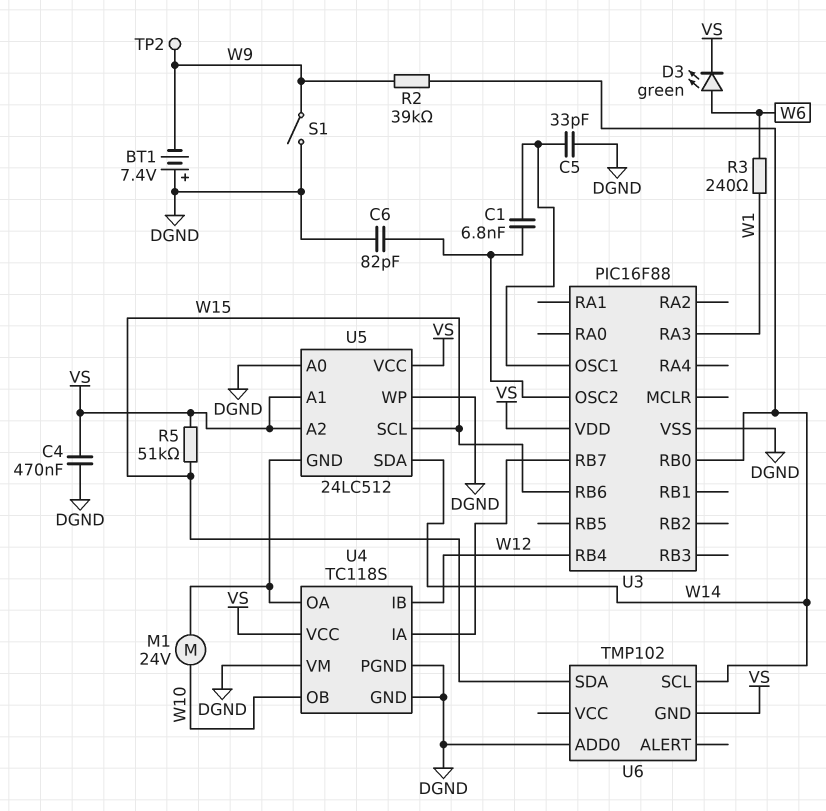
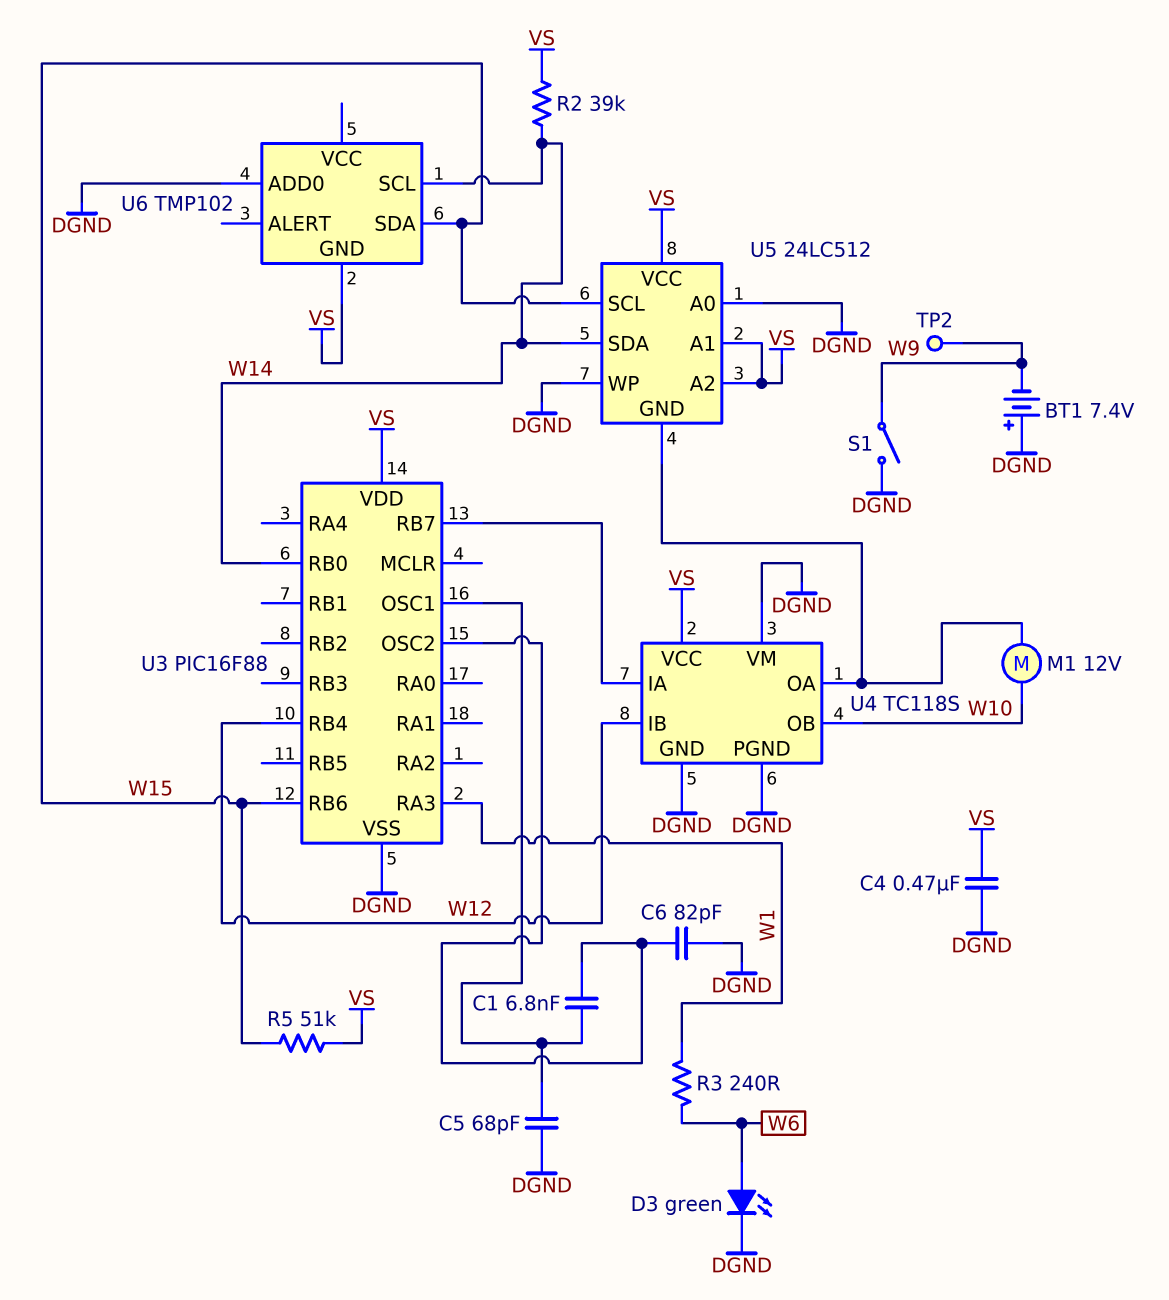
C5: 33pF (DGND, U3/OSC1) -> 68pF (DGND, U3/OSC1)
D3: LED green (A W6, K VS) -> LED green (A W6, K DGND)
M1: motor 24V (U4/OA, W10) -> motor 12V (U4/OA, W10)
R2: 39k (W9, W14) -> 39k (VS, W14)

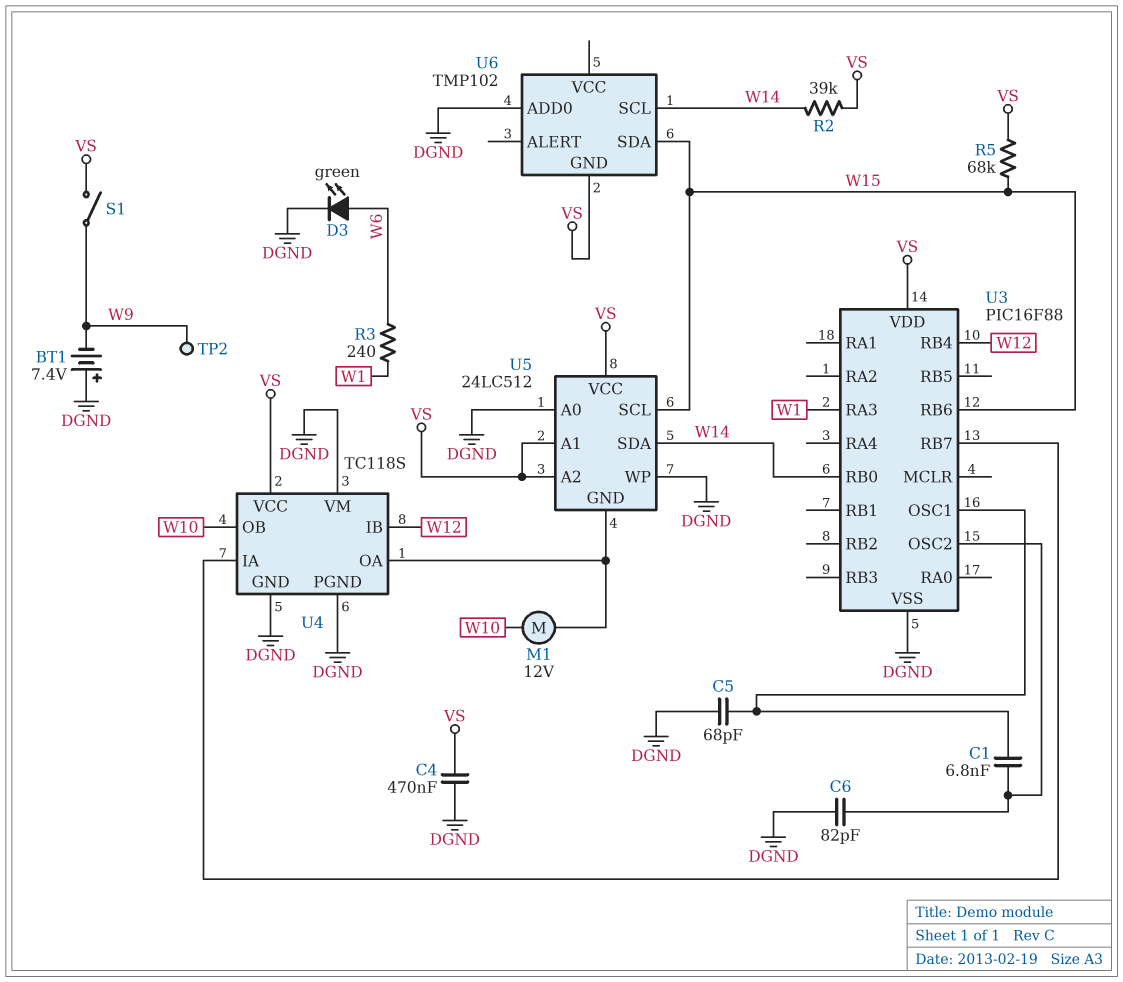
R5: 51k (VS, W15) -> 68k (VS, W15)
S1: switch (DGND, W9) -> switch (VS, W9)

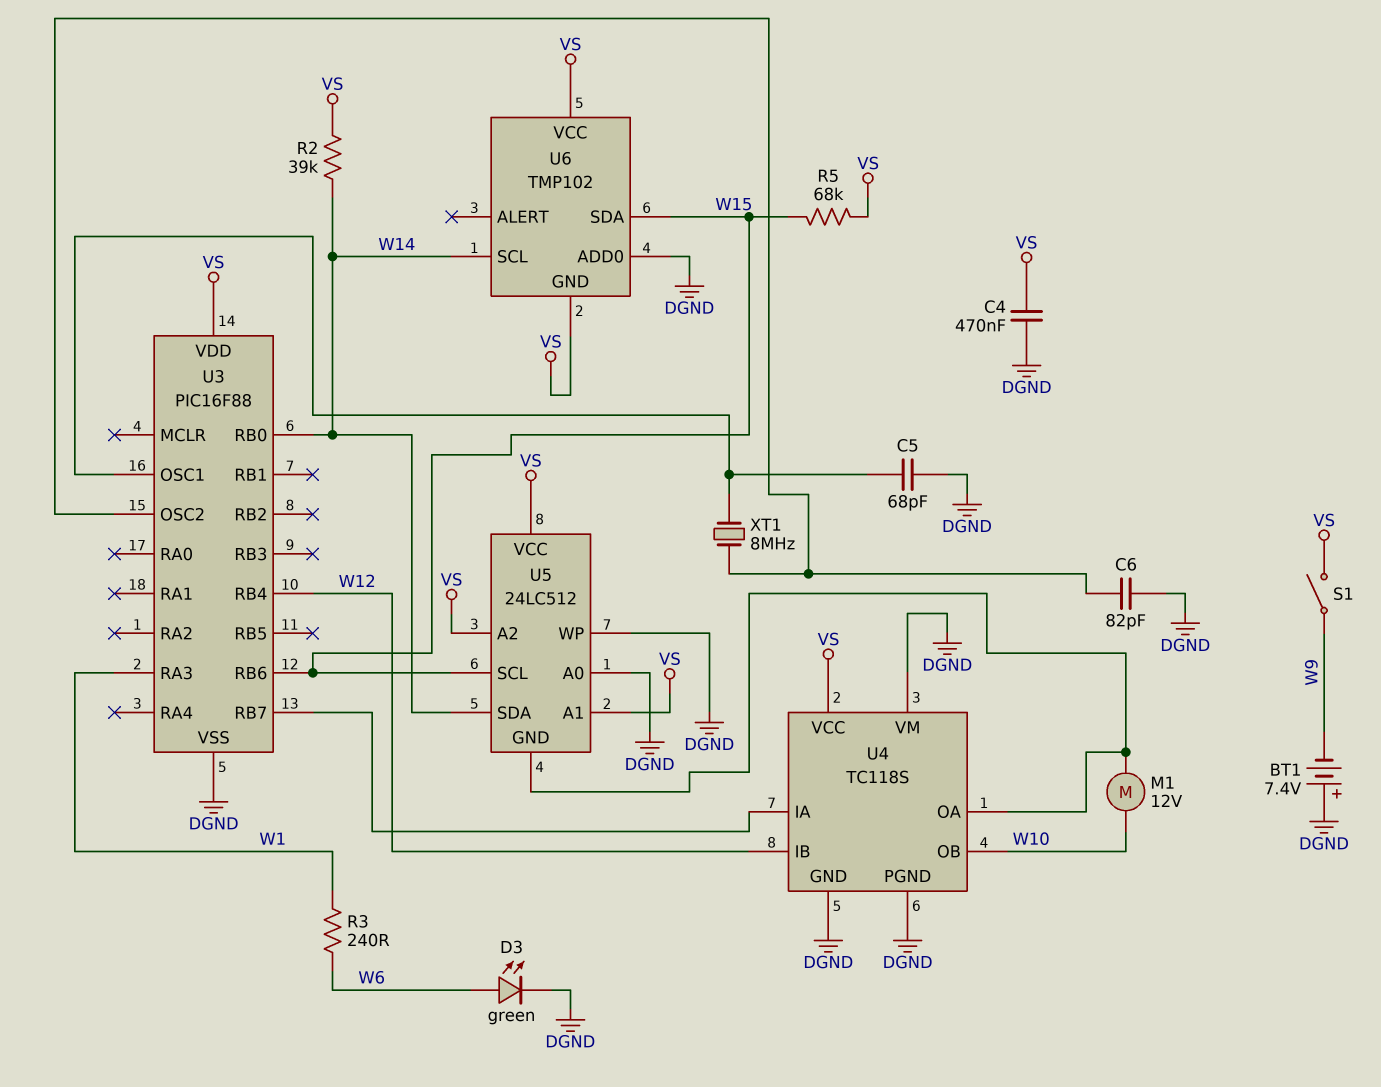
C1: 6.8nF (U3/OSC1, U3/OSC2) -> none
TP2: test point (W9) -> none
U6 pin VCC: none -> VS
XT1: none -> 8MHz (U3/OSC1, U3/OSC2)

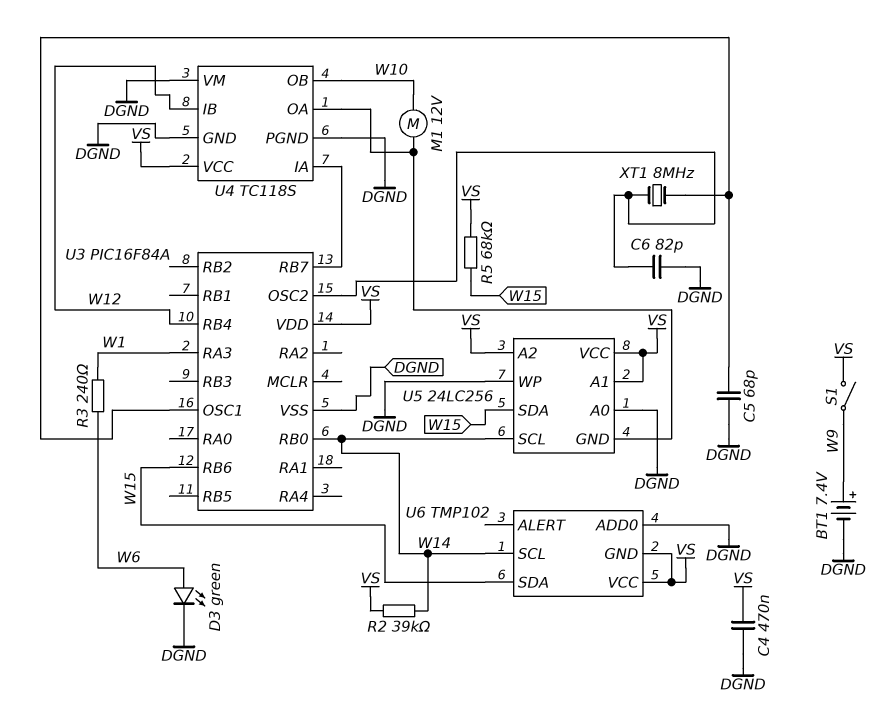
BT1: 7.4V (plus DGND, minus W9) -> 7.4V (plus W9, minus DGND)
U3: PIC16F88 -> PIC16F84A
U5: 24LC512 -> 24LC256
U5 pin SCL: W15 -> W14
U5 pin SDA: W14 -> W15

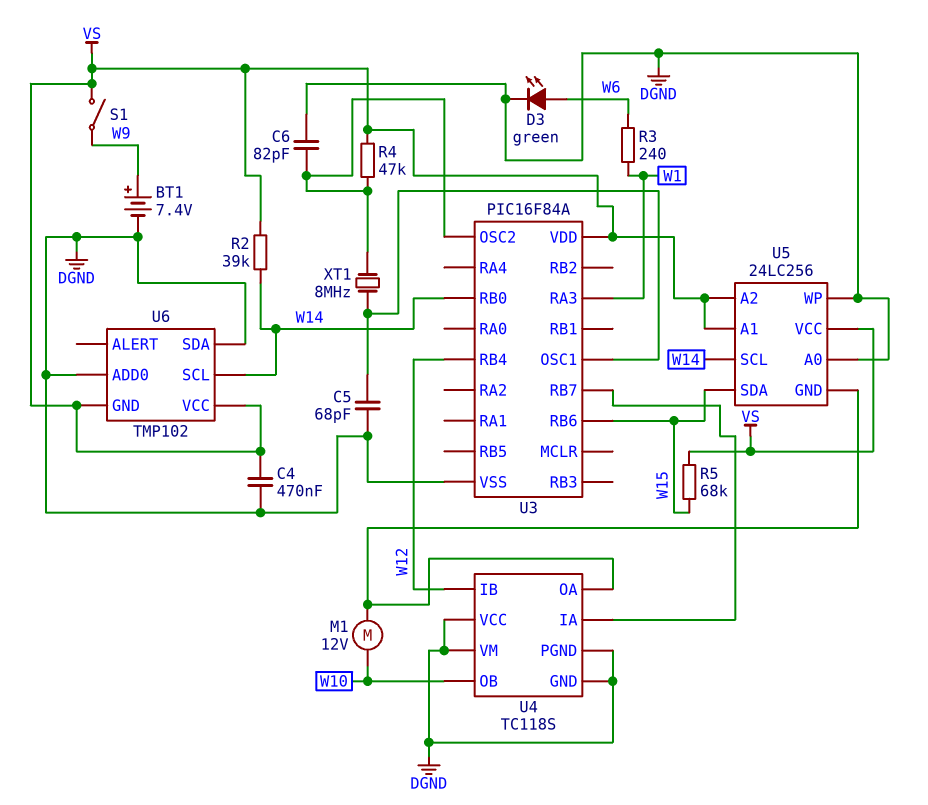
R4: none -> 47k (U3/OSC2, VS)
U4 pin VCC: VS -> DGND
U6 pin SDA: W15 -> DGND

